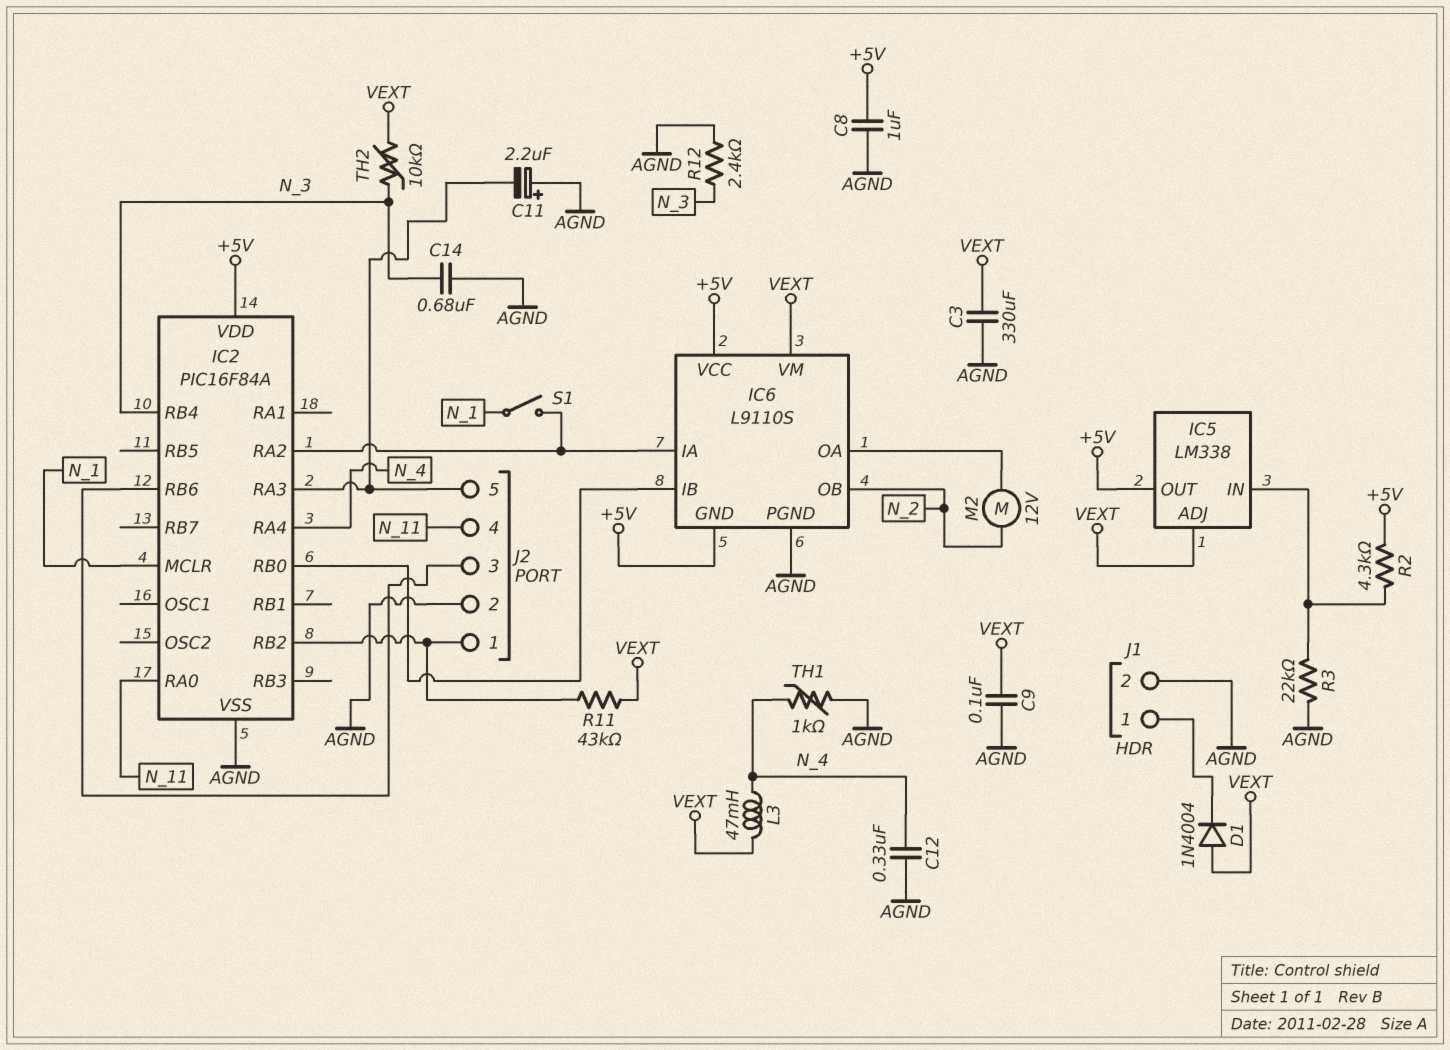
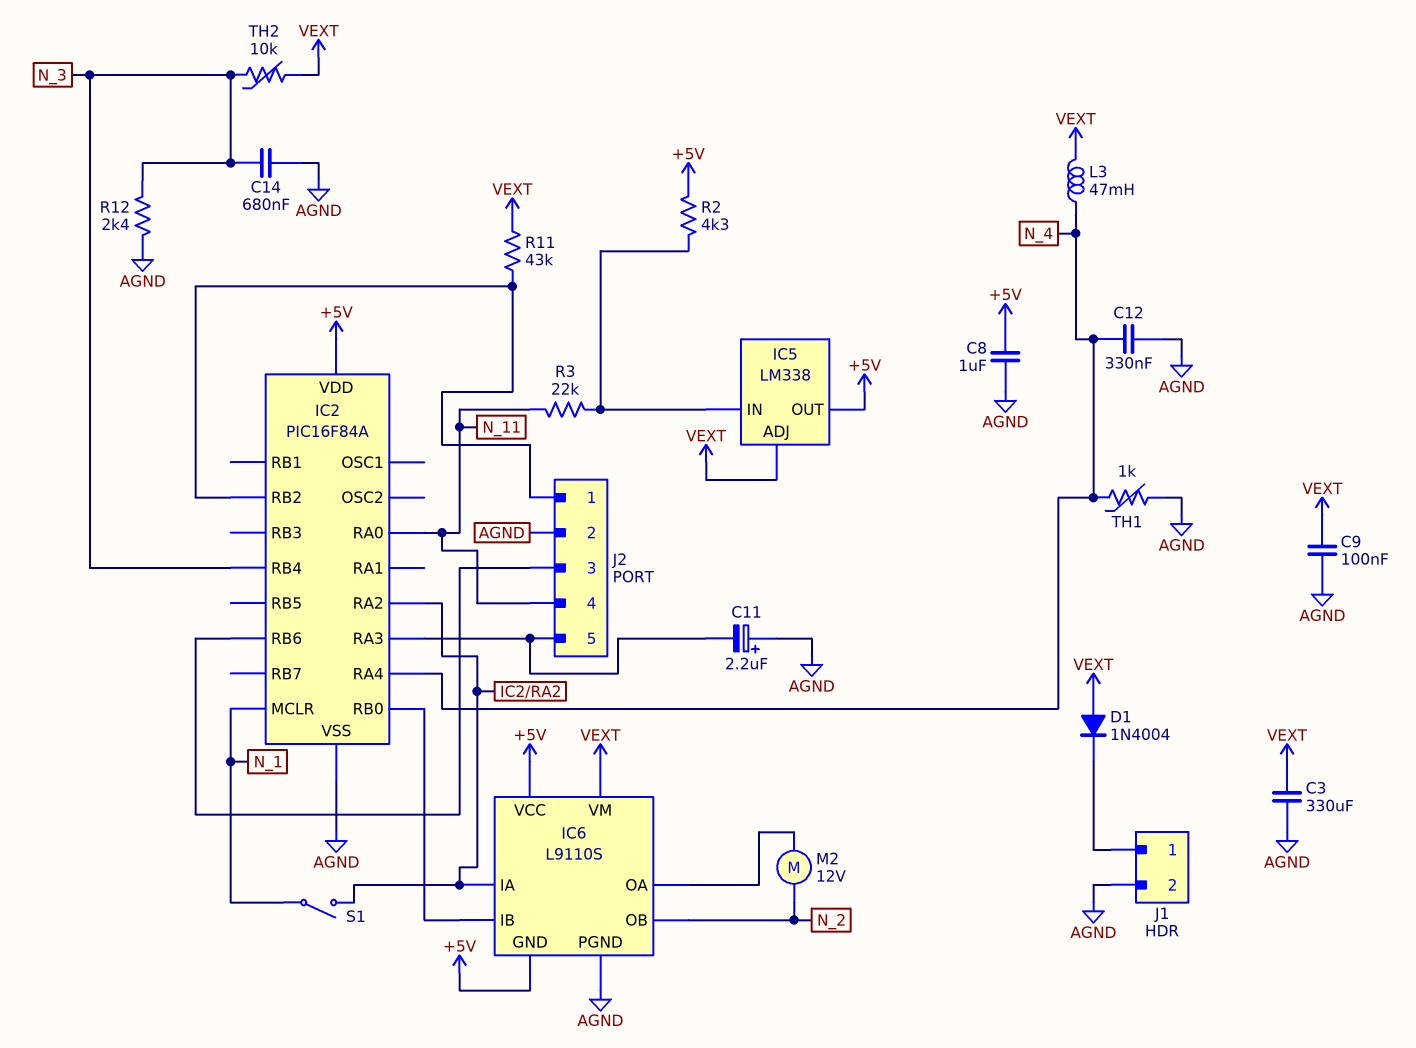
R3: 22k (AGND, IC5/IN) -> 22k (IC5/IN, N_11)

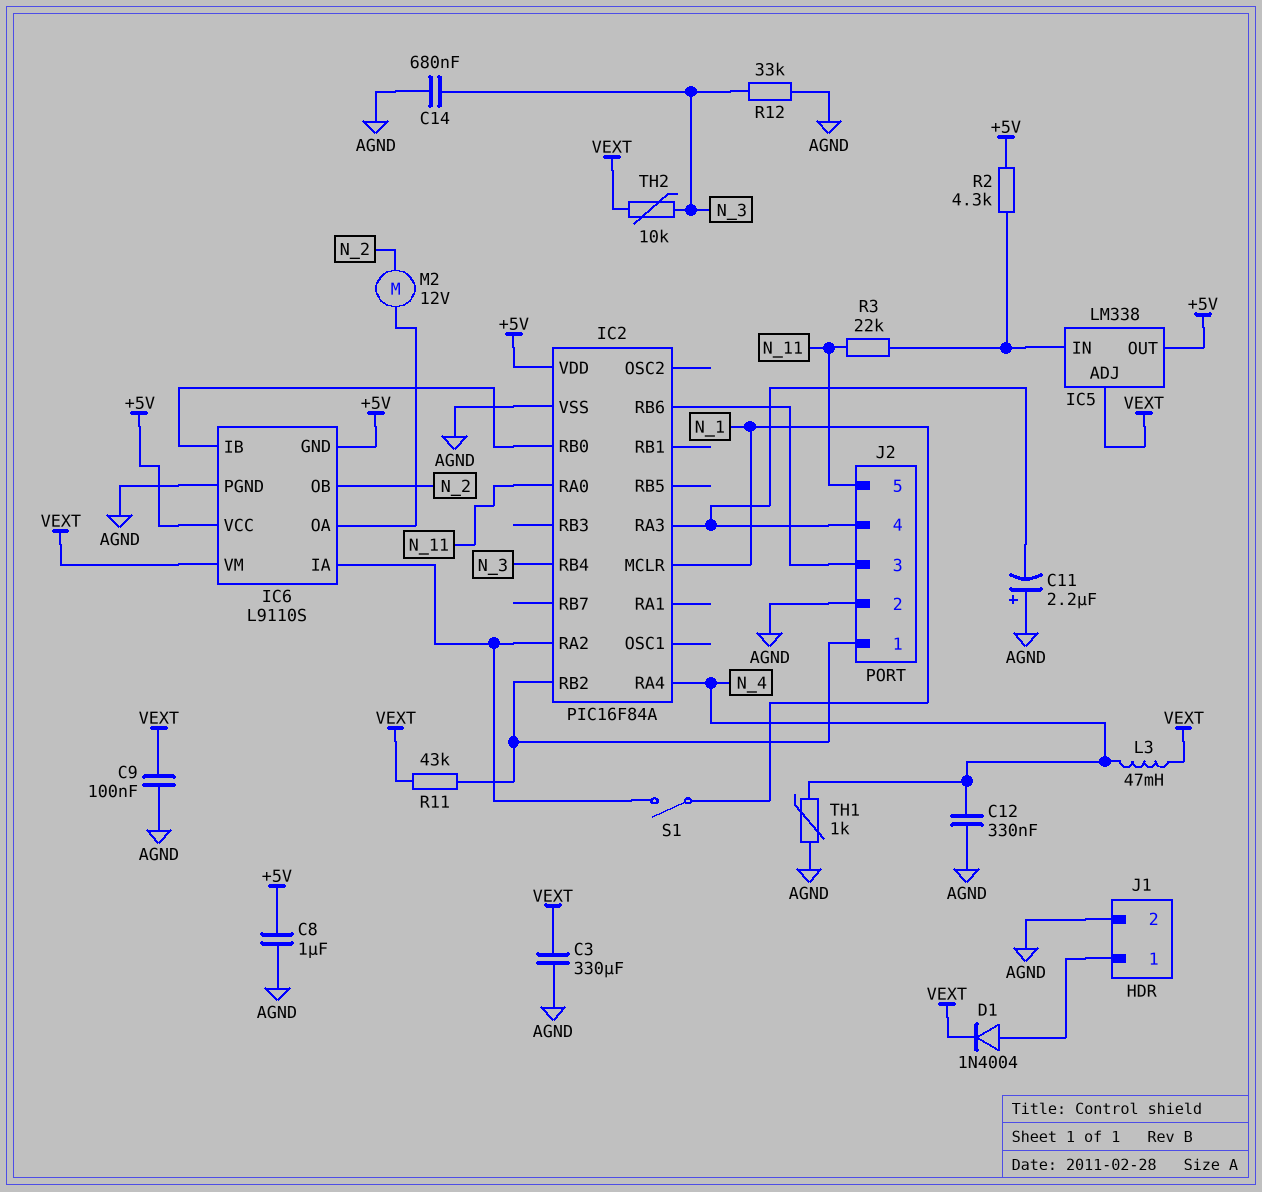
D1: diode 1N4004 (A VEXT, K J1/1) -> diode 1N4004 (A J1/1, K VEXT)
J2 pin 4: N_11 -> IC2/RA3
J2 pin 5: IC2/RA3 -> N_11
R12: 2.4k (AGND, N_3) -> 33k (AGND, N_3)

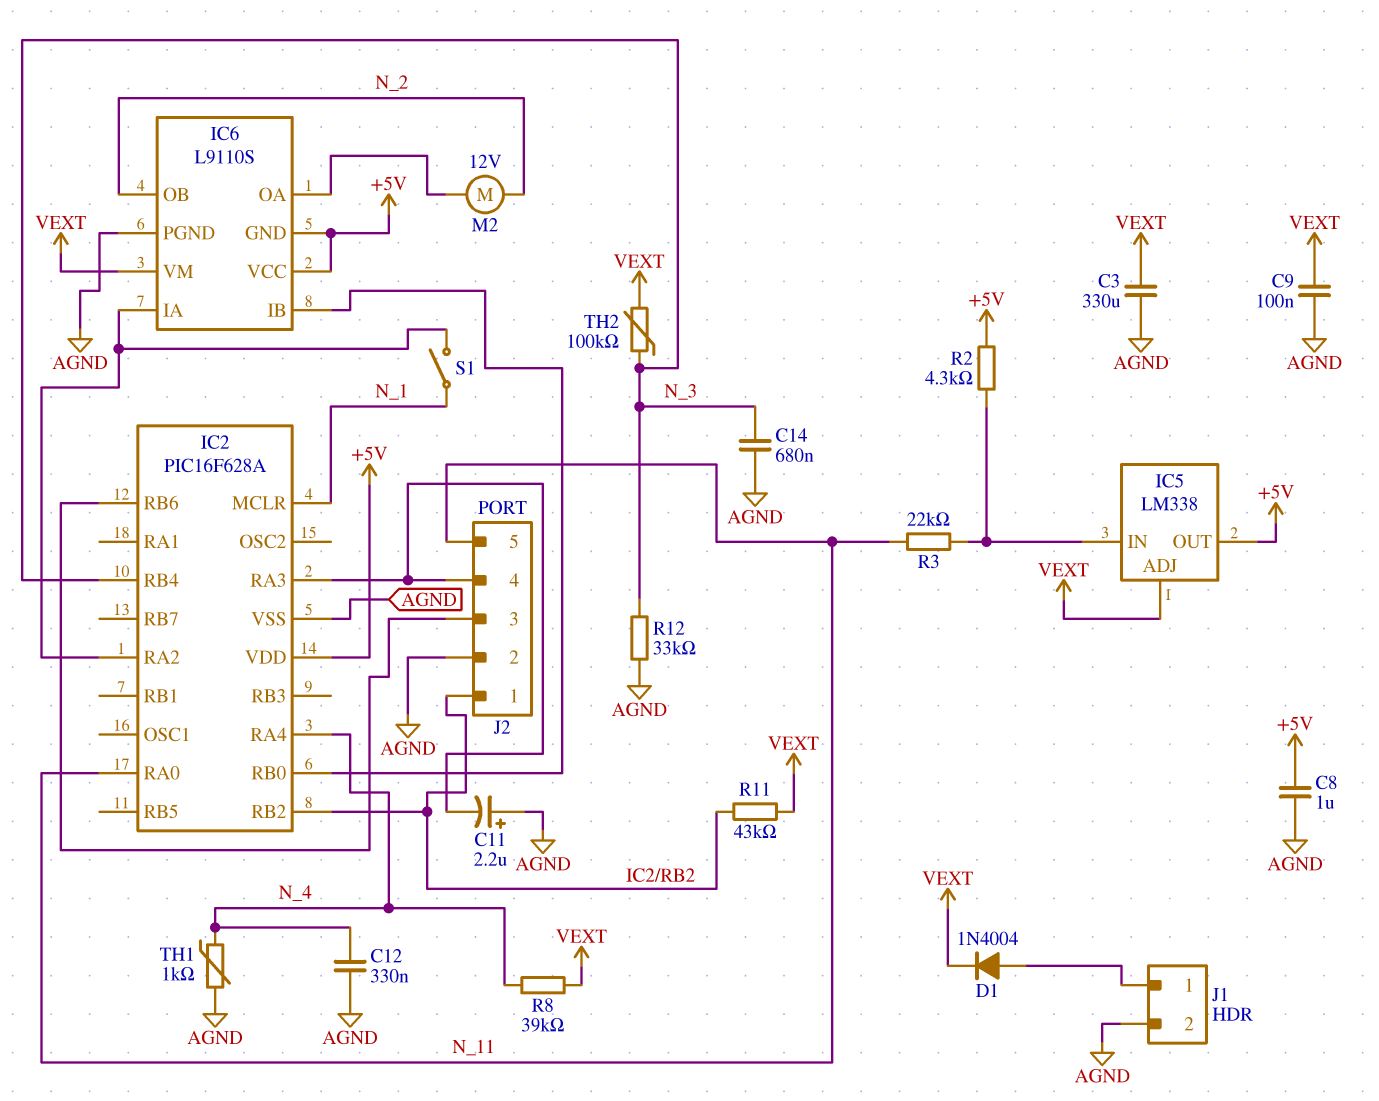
IC2: PIC16F84A -> PIC16F628A
L3: 47mH (N_4, VEXT) -> none
R8: none -> 39k (N_4, VEXT)
TH2: 10k (N_3, VEXT) -> 100k (N_3, VEXT)

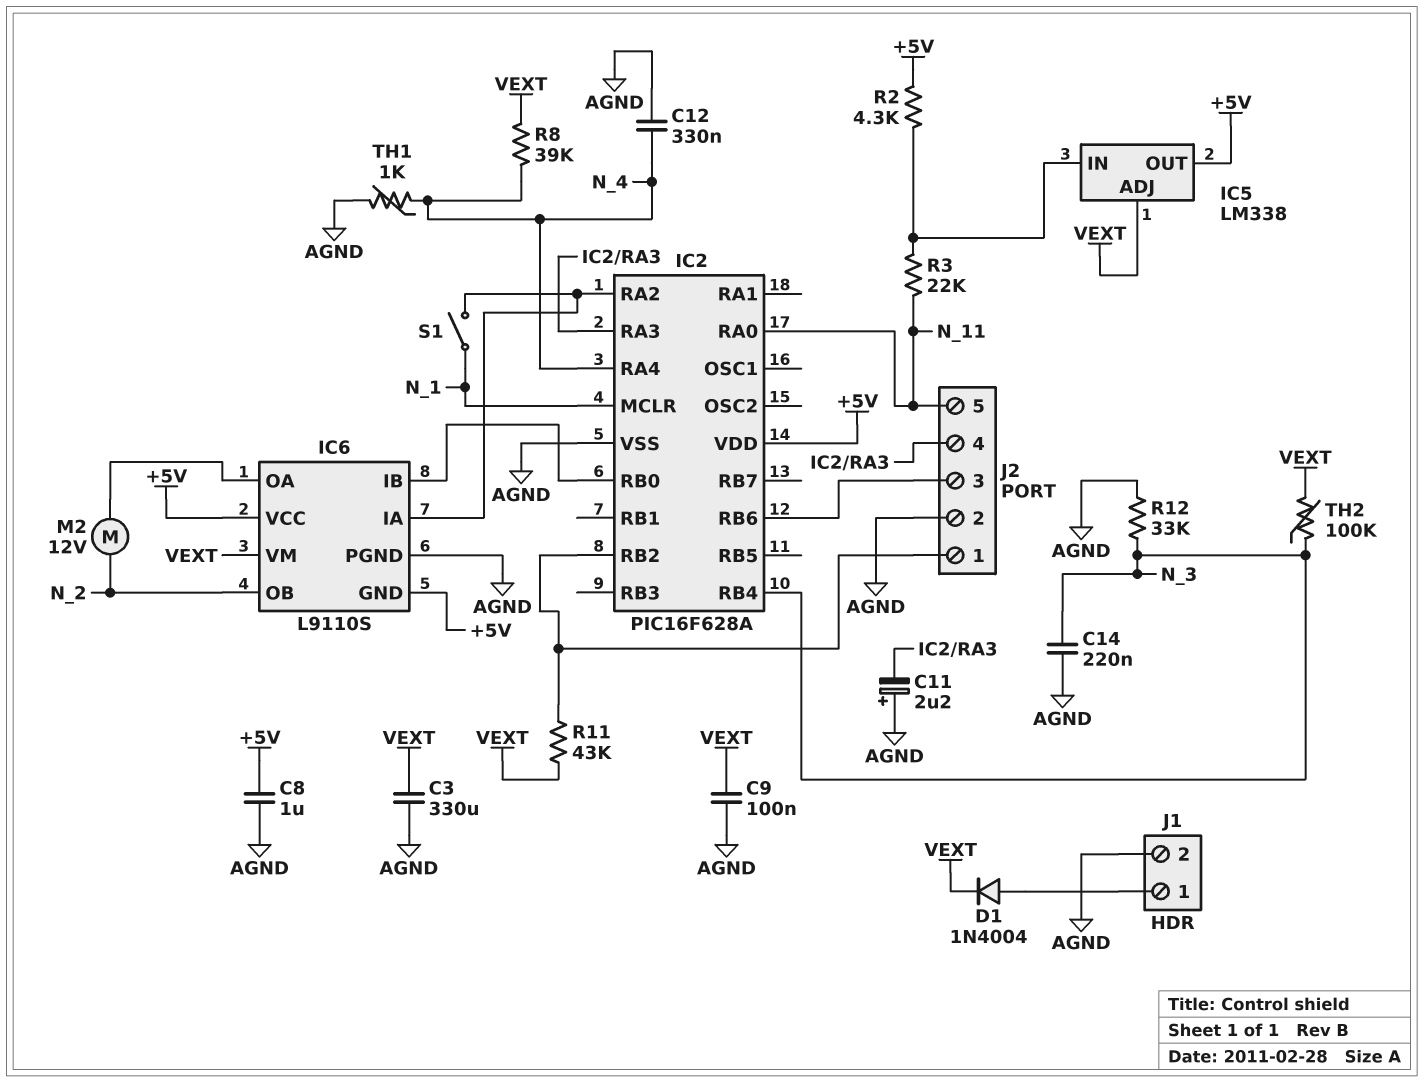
C14: 680nF (AGND, N_3) -> 220nF (AGND, N_3)

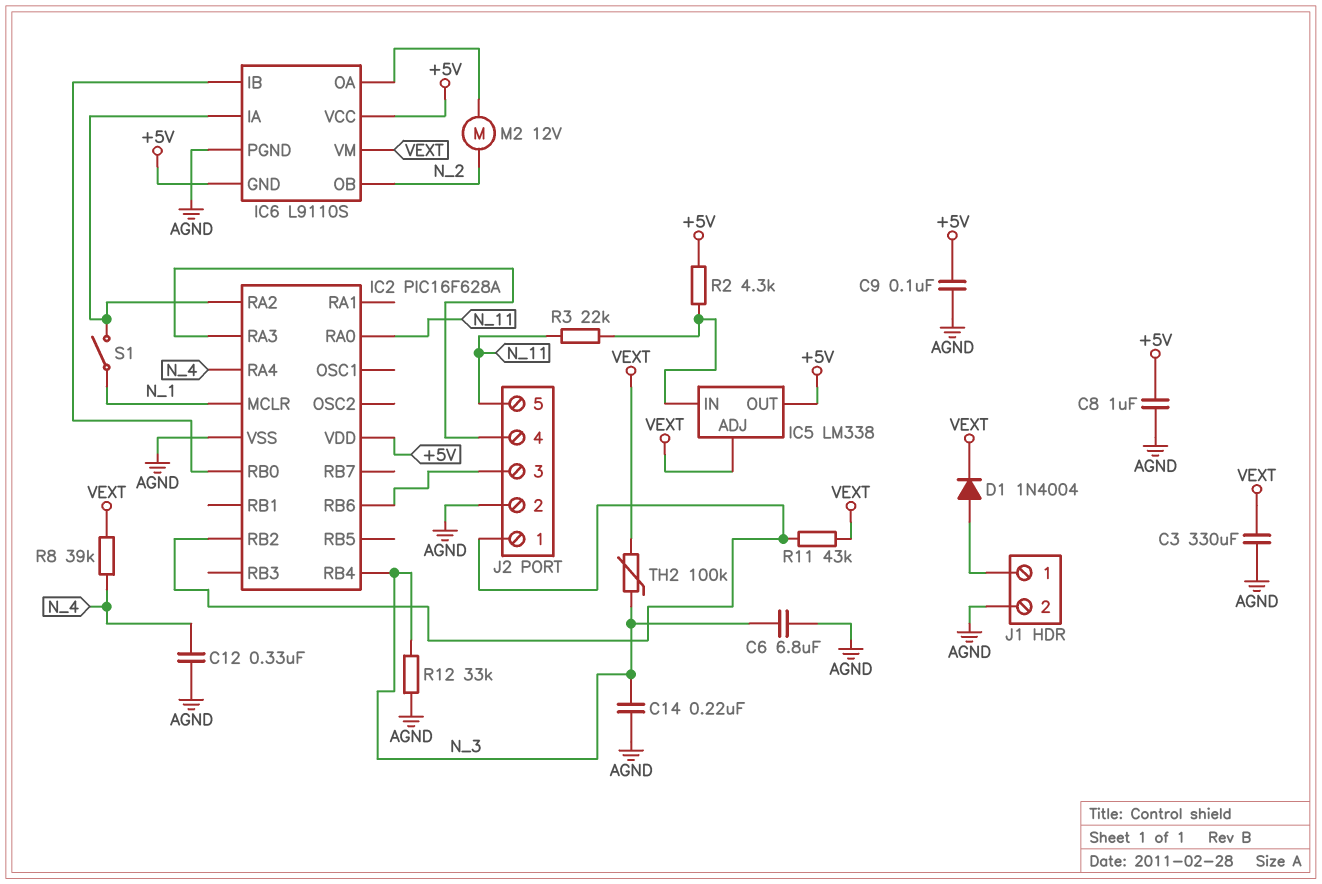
C6: none -> 6.8uF (AGND, N_3)
C9: 100nF (AGND, VEXT) -> 100nF (+5V, AGND)
C11: 2.2uF (plus AGND, minus IC2/RA3) -> none
TH1: 1k (AGND, N_4) -> none

